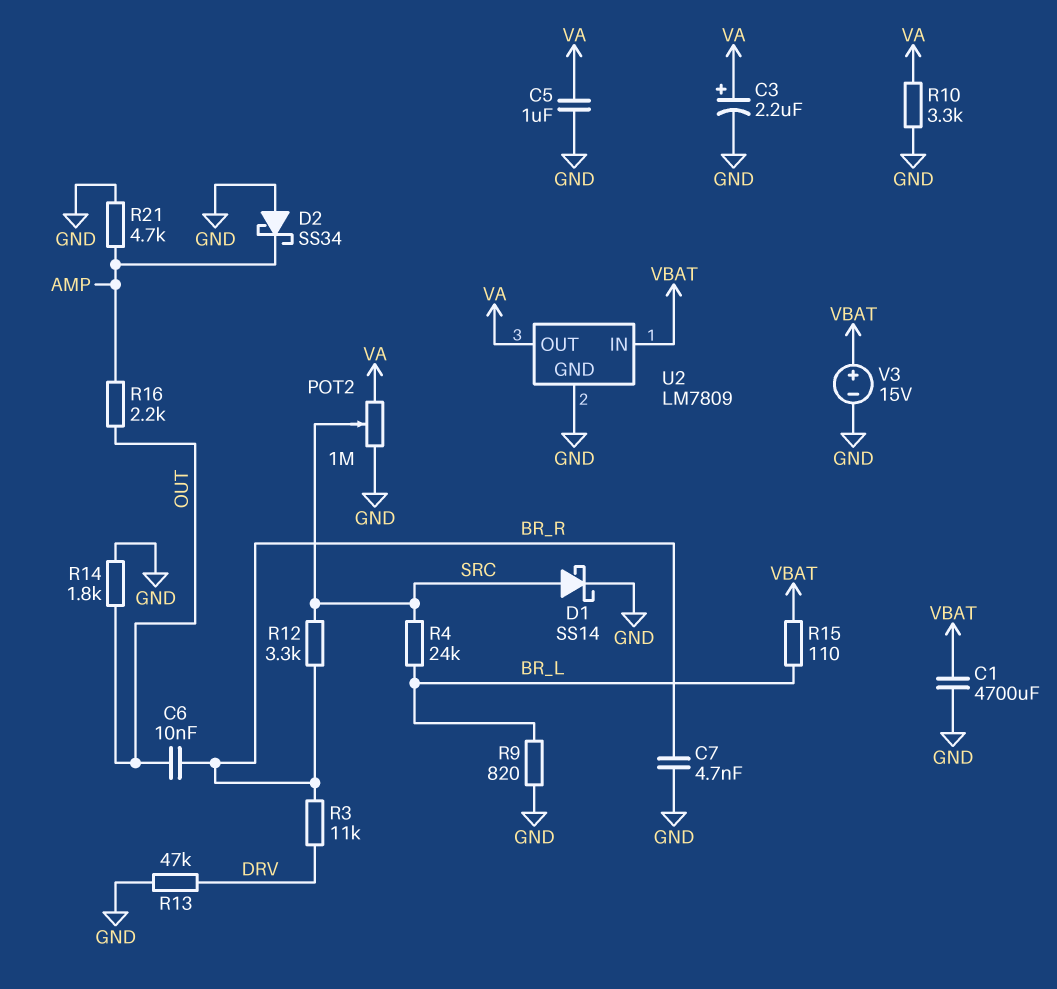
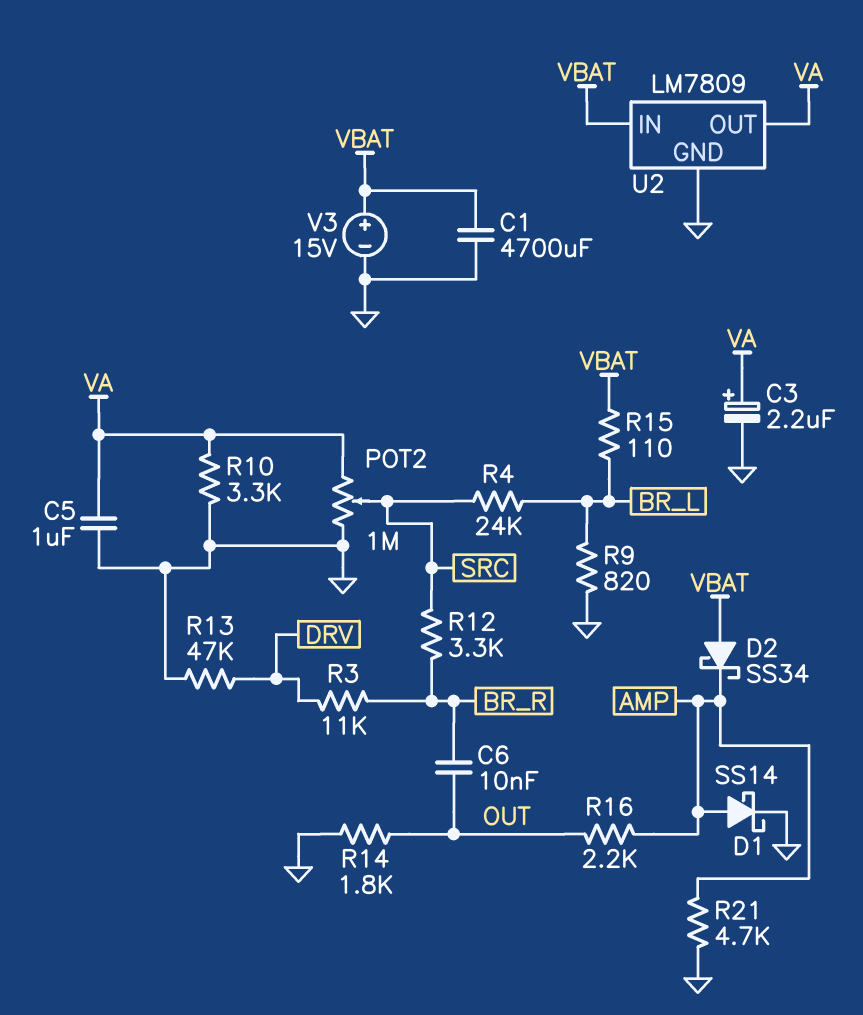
C7: 4.7nF (BR_R, GND) -> none
D1: schottky SS14 (A SRC, K GND) -> schottky SS14 (A AMP, K GND)
D2: schottky SS34 (A GND, K AMP) -> schottky SS34 (A VBAT, K AMP)

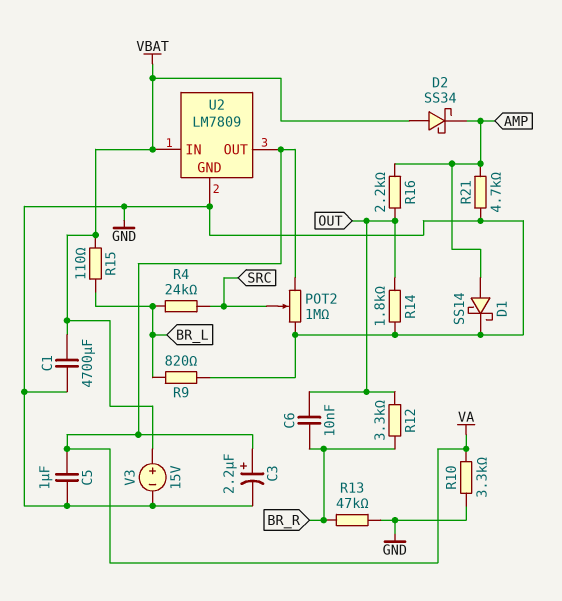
R3: 11k (BR_R, DRV) -> none
R12: 3.3k (BR_R, SRC) -> 3.3k (BR_R, OUT)
R13: 47k (DRV, GND) -> 47k (BR_R, GND)

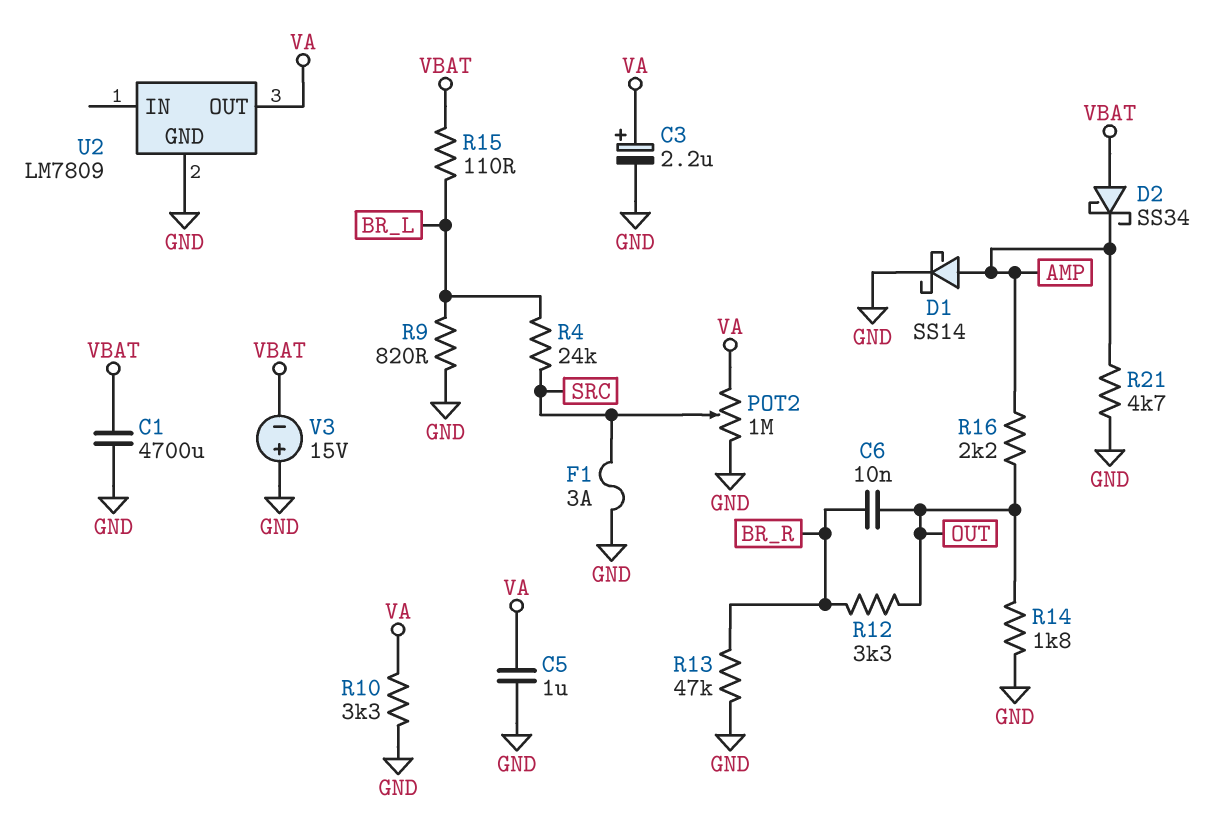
F1: none -> 3A (GND, SRC)
U2 pin IN: VBAT -> none
V3: 15V (plus VBAT, minus GND) -> 15V (plus GND, minus VBAT)

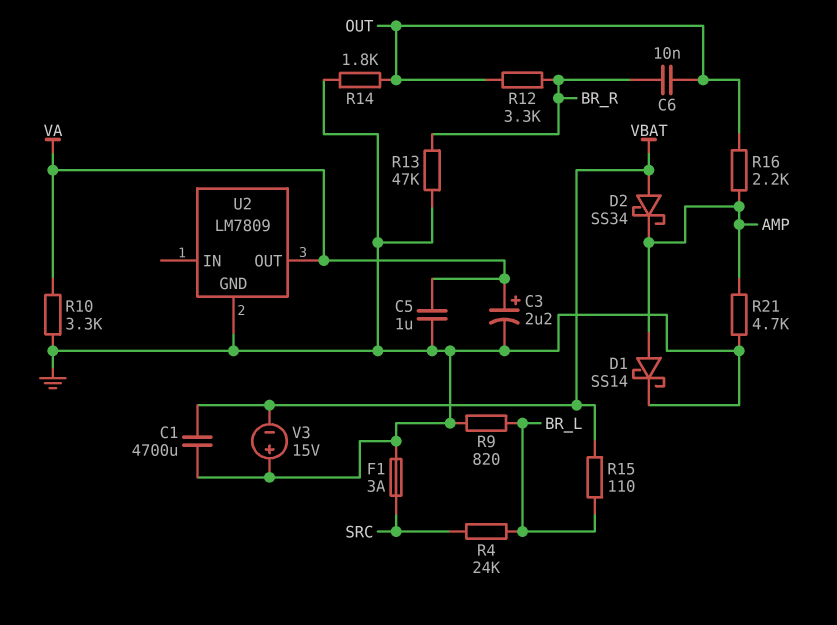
POT2: 1M (GND, VA, wiper SRC) -> none

